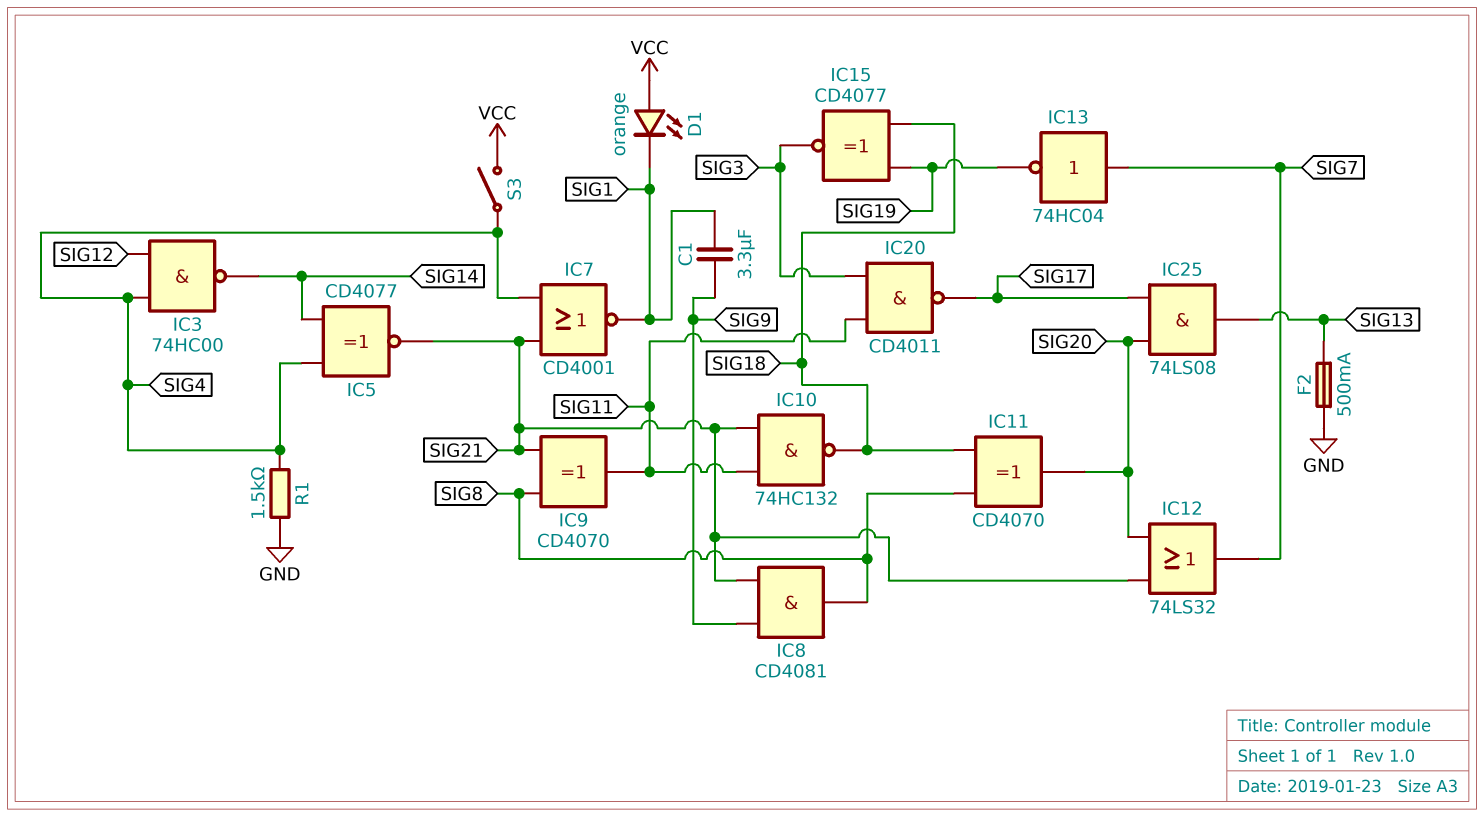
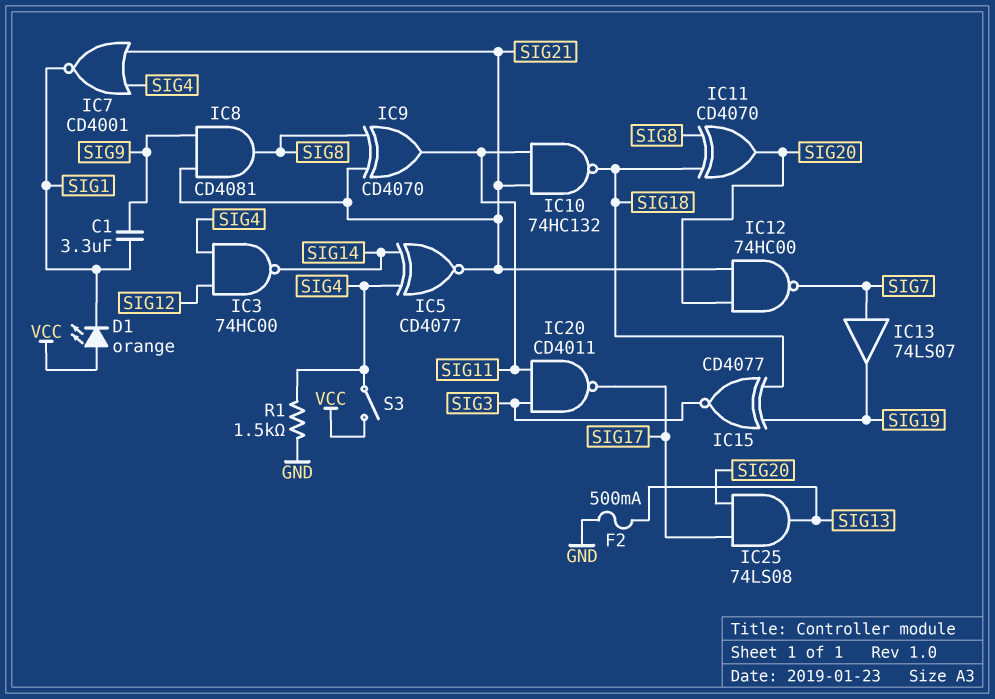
IC12: OR 74LS32 (in SIG20, in SIG21, out SIG7) -> NAND 74HC00 (in SIG20, in SIG21, out SIG7)
IC13: NOT 74HC04 (in SIG7, out SIG19) -> buffer 74LS07 (in SIG7, out SIG19)

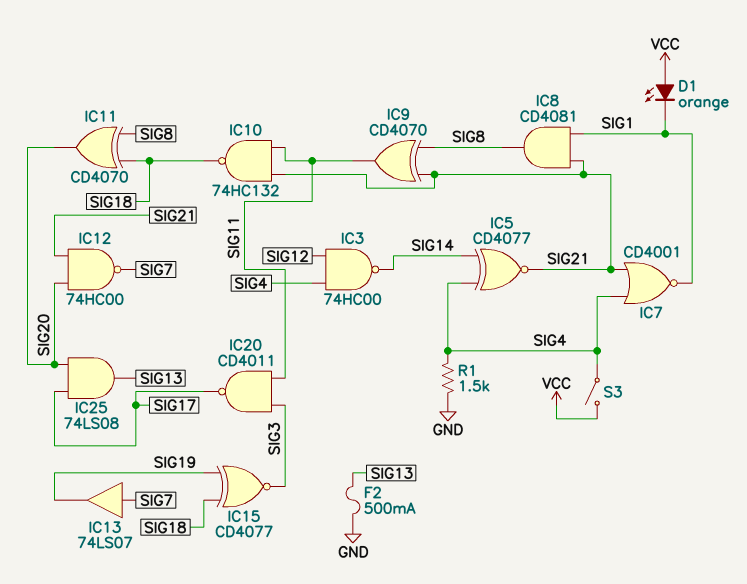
C1: 3.3uF (SIG1, SIG9) -> none
IC8: AND CD4081 (in SIG9, in SIG21, out SIG8) -> AND CD4081 (in SIG1, in SIG21, out SIG8)

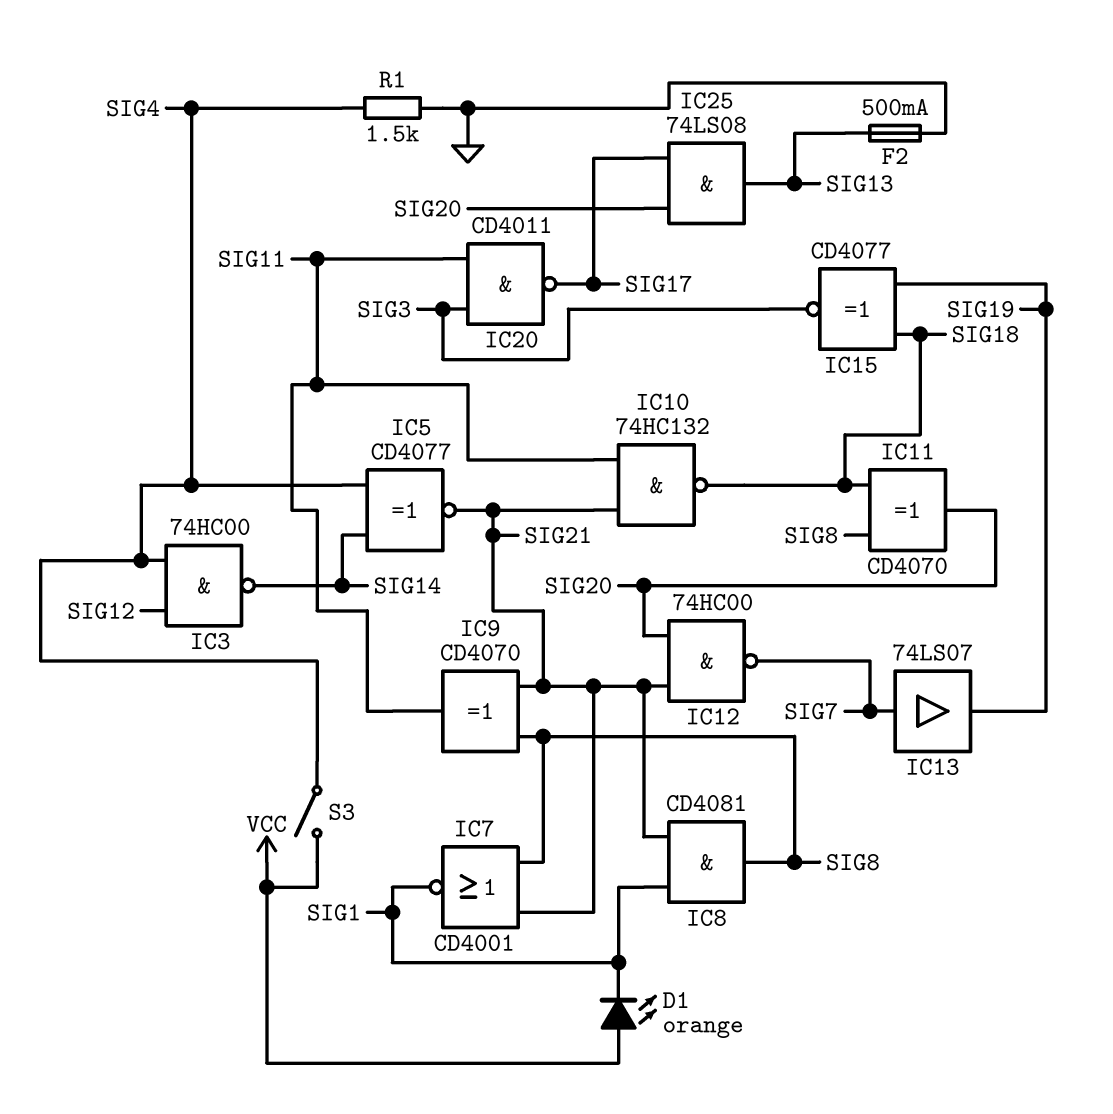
IC7: NOR CD4001 (in SIG4, in SIG21, out SIG1) -> NOR CD4001 (in SIG8, in SIG21, out SIG1)

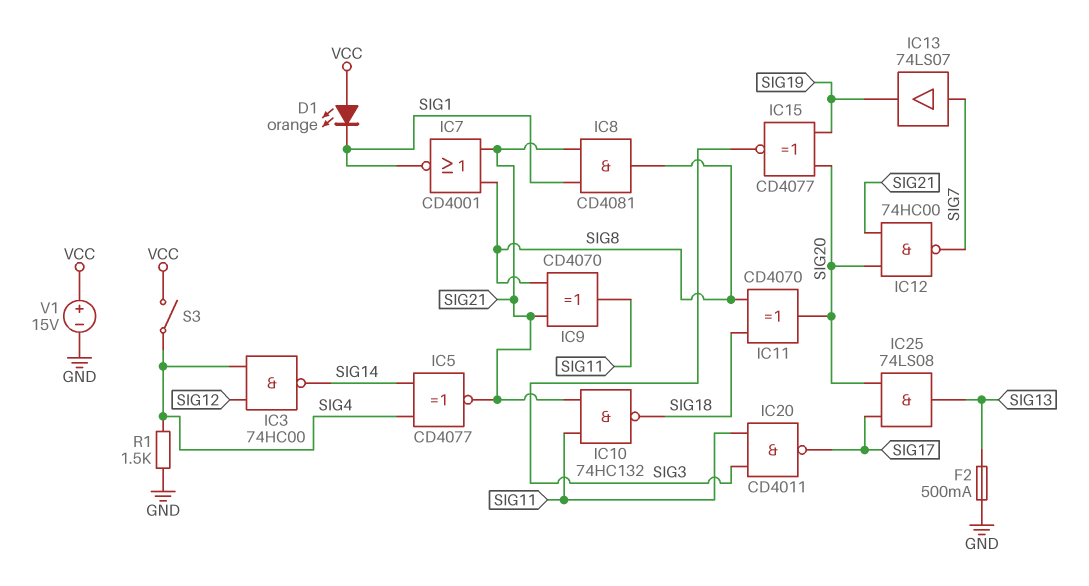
IC15: XNOR CD4077 (in SIG18, in SIG19, out SIG3) -> XNOR CD4077 (in SIG19, in SIG20, out SIG3)
V1: none -> 15V (plus VCC, minus GND)

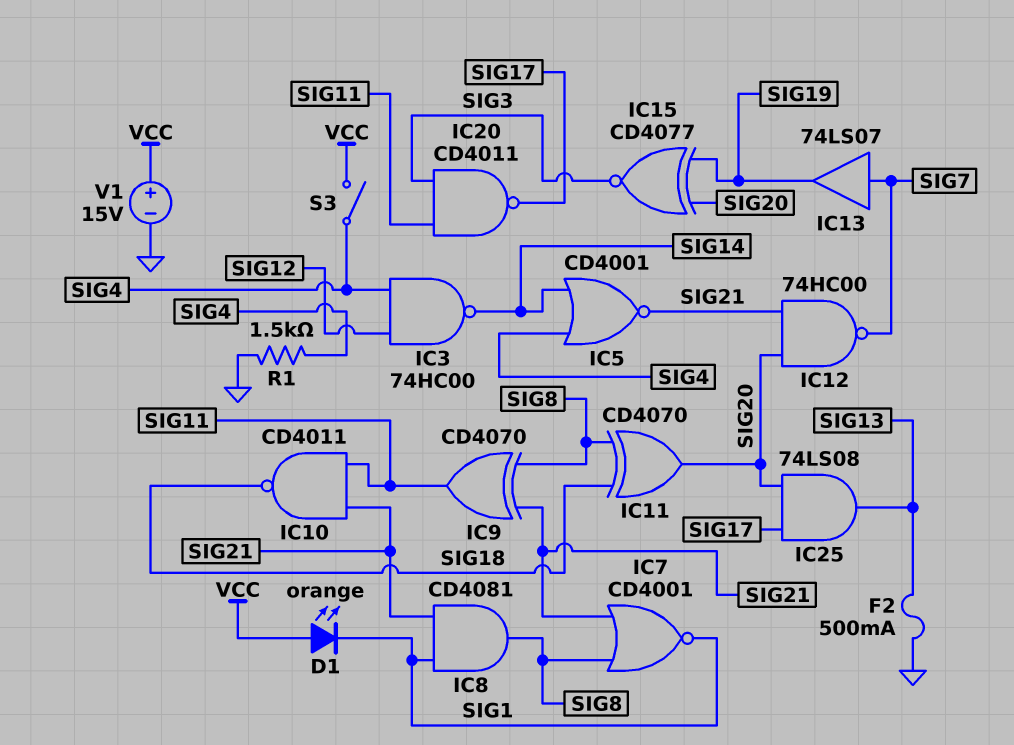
IC5: XNOR CD4077 (in SIG4, in SIG14, out SIG21) -> NOR CD4001 (in SIG4, in SIG14, out SIG21)
IC10: NAND 74HC132 (in SIG11, in SIG21, out SIG18) -> NAND CD4011 (in SIG11, in SIG21, out SIG18)

